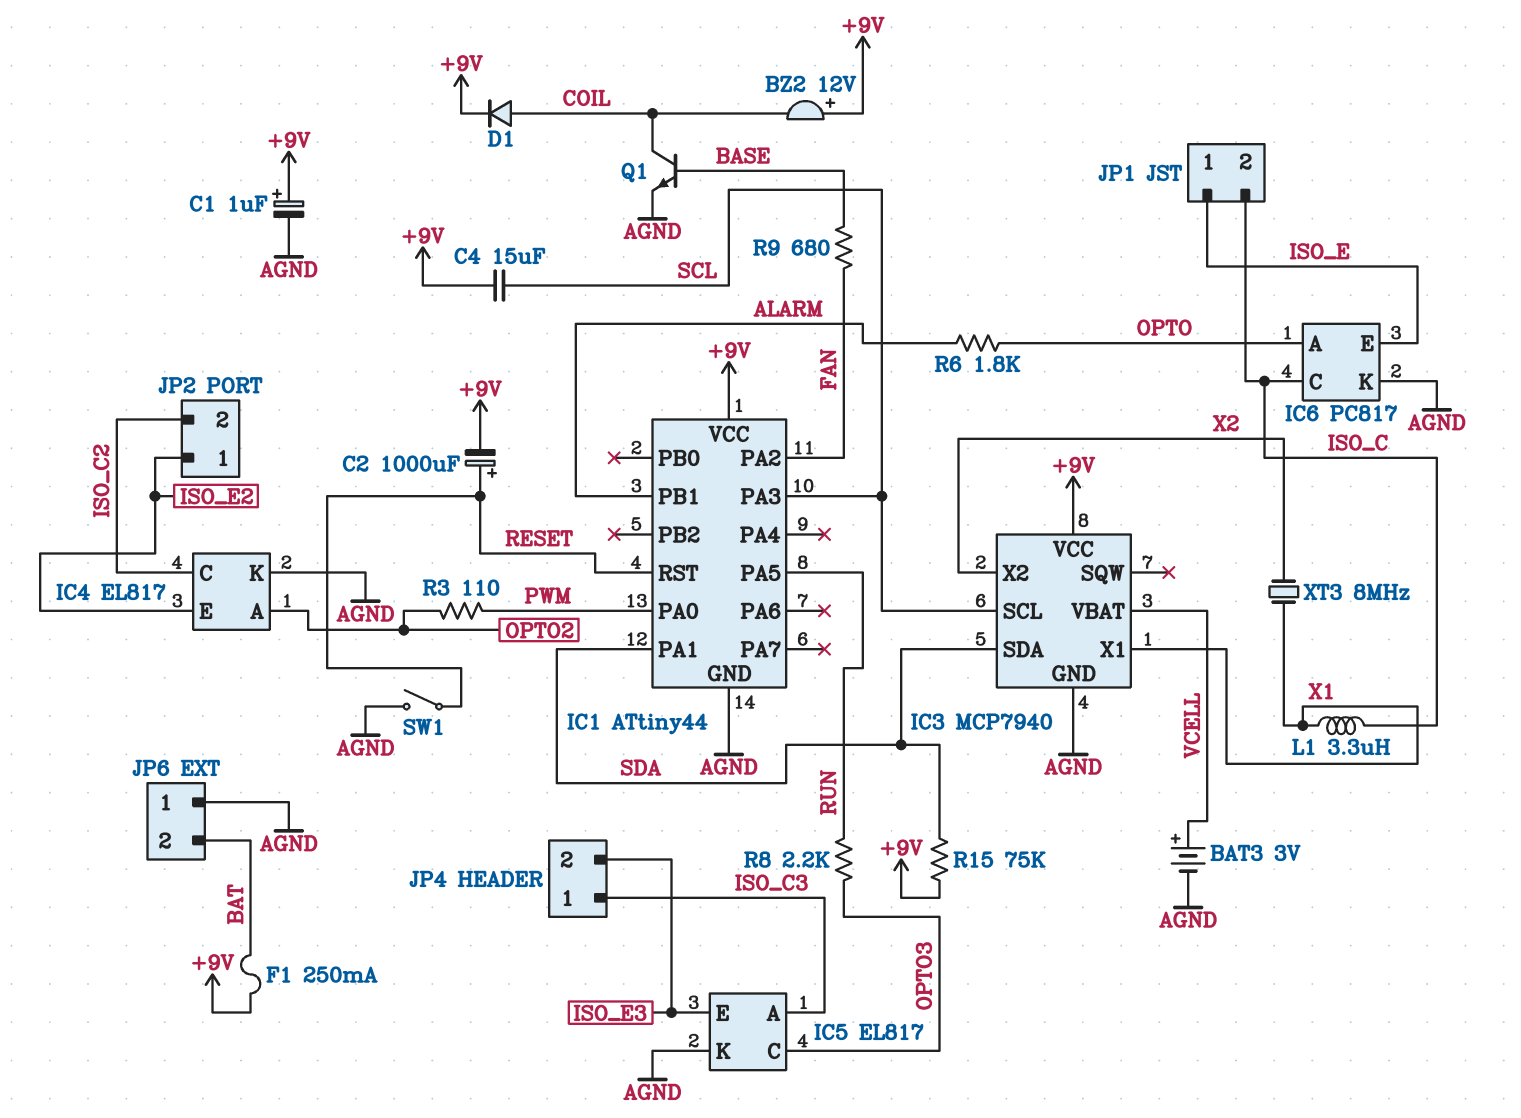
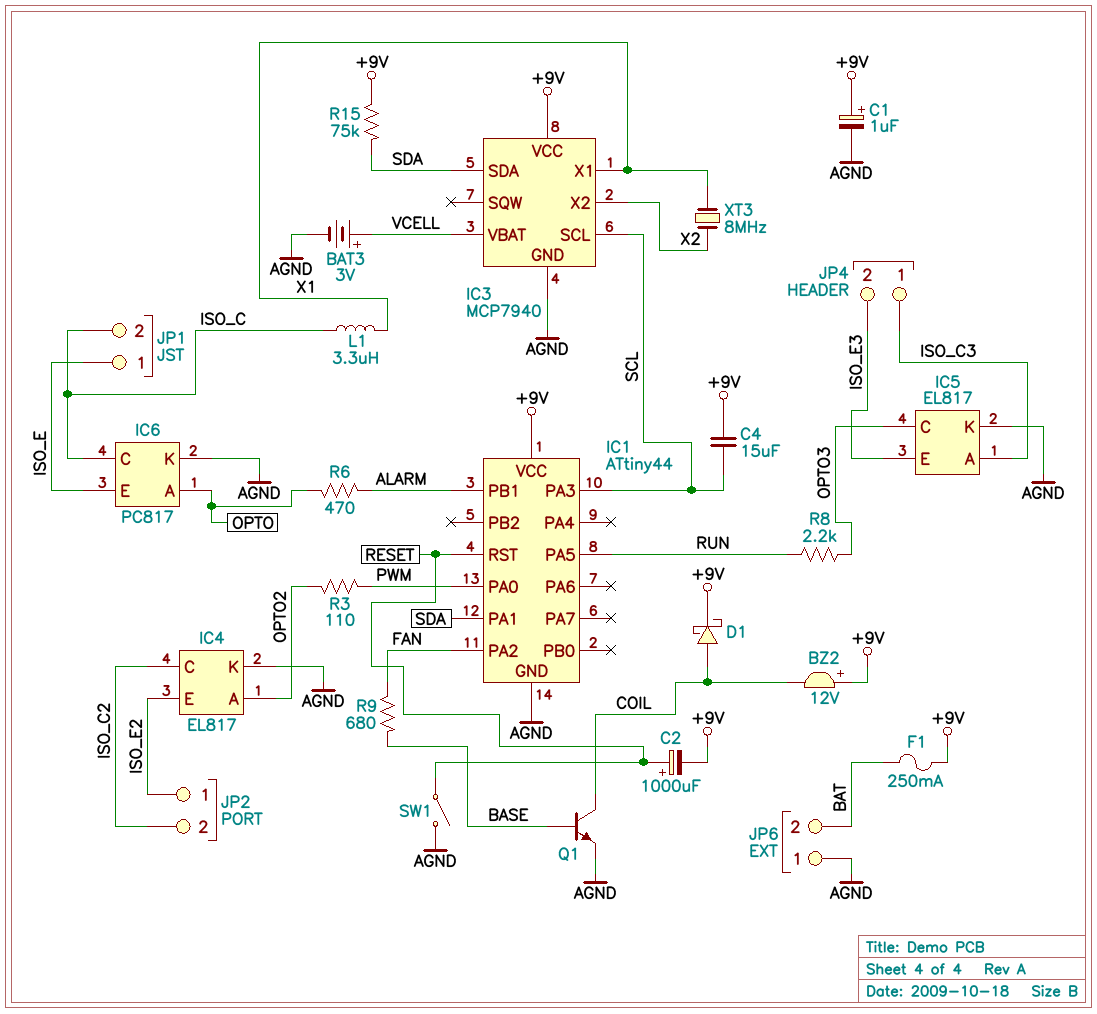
D1: diode (A COIL, K +9V) -> schottky (A COIL, K +9V)
R6: 1.8k (ALARM, OPTO) -> 470 (ALARM, OPTO)

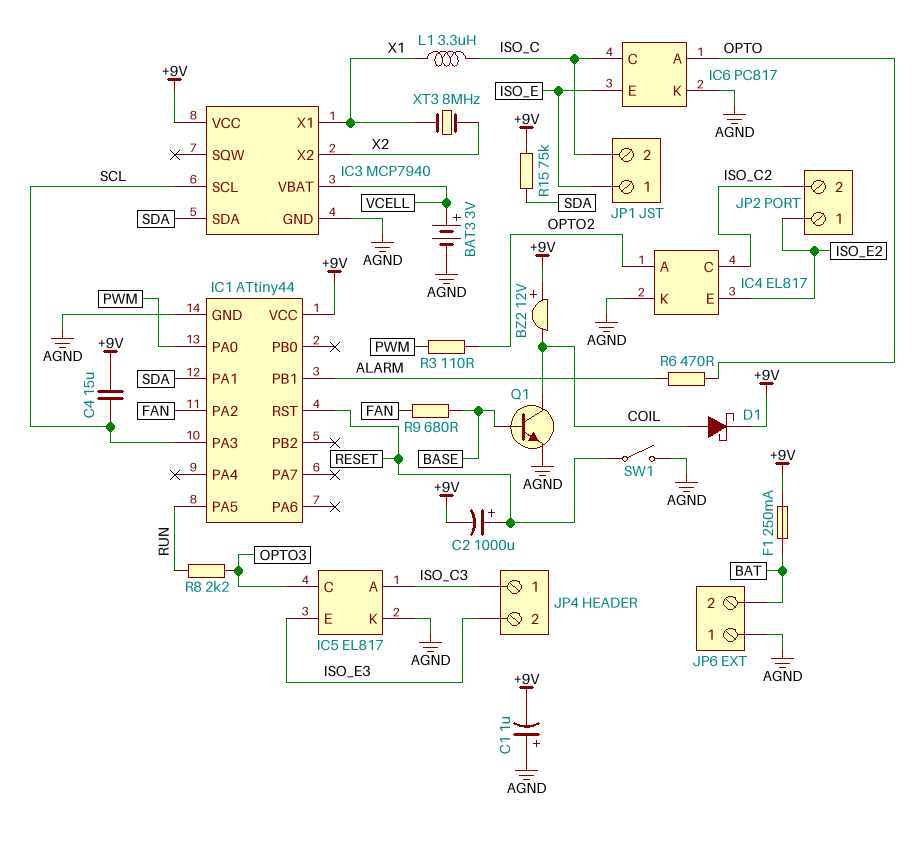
C1: 1uF (plus +9V, minus AGND) -> 1uF (plus AGND, minus +9V)

